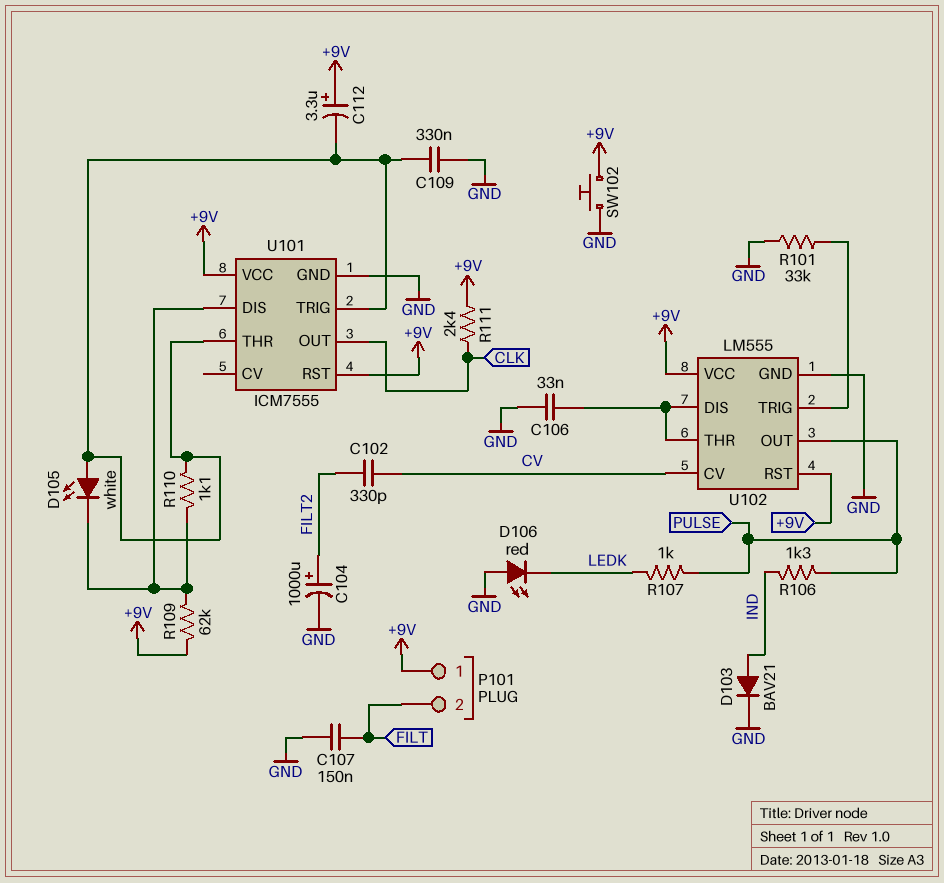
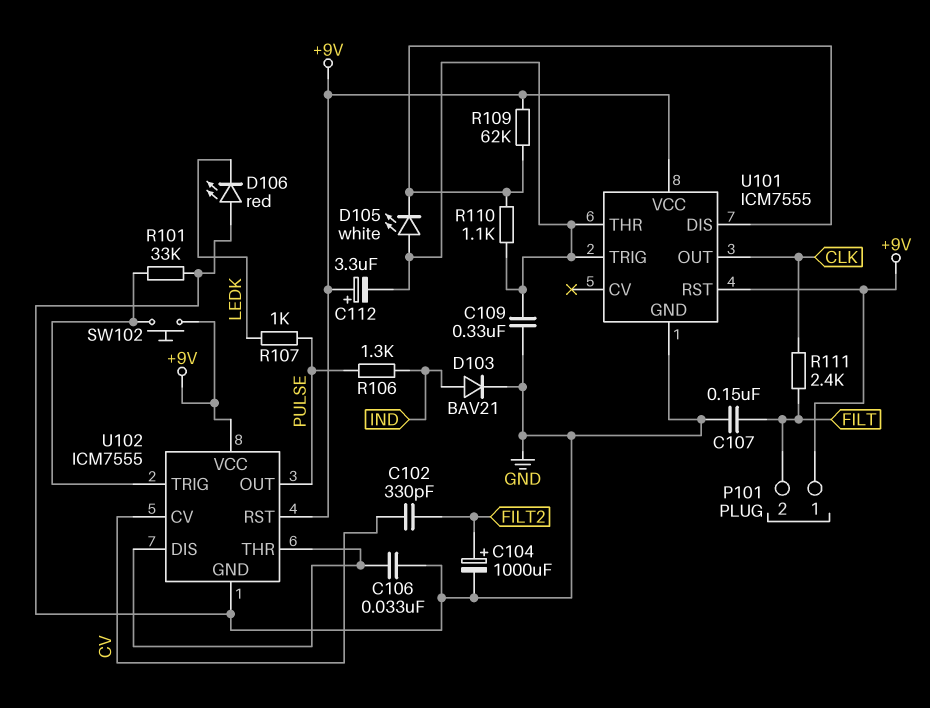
R111: 2.4k (+9V, CLK) -> 2.4k (CLK, FILT)
SW102: button (+9V, GND) -> button (+9V, U102/TRIG)
U102: LM555 -> ICM7555

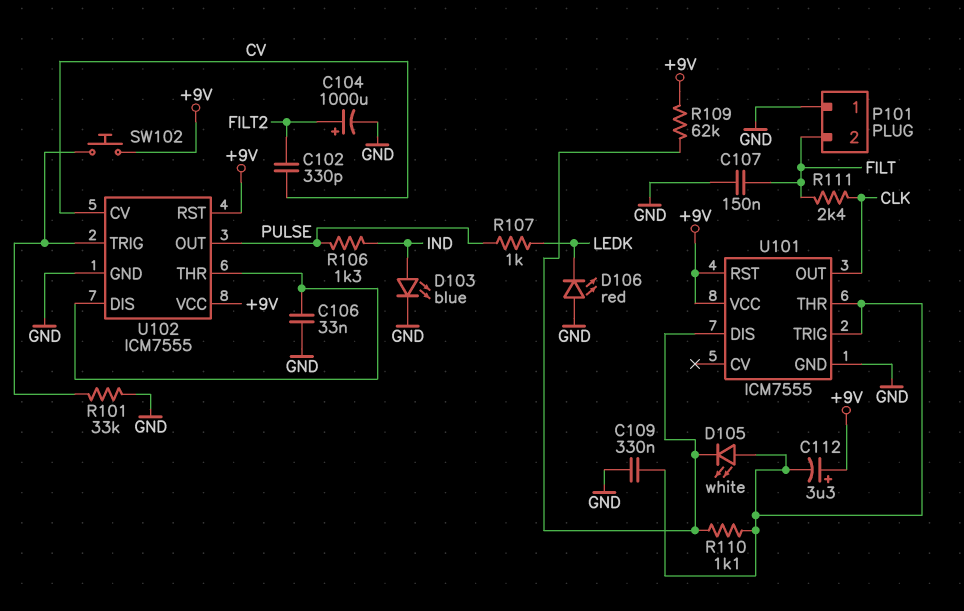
D103: diode BAV21 (A IND, K GND) -> LED blue (A IND, K GND)
P101 pin 1: +9V -> GND

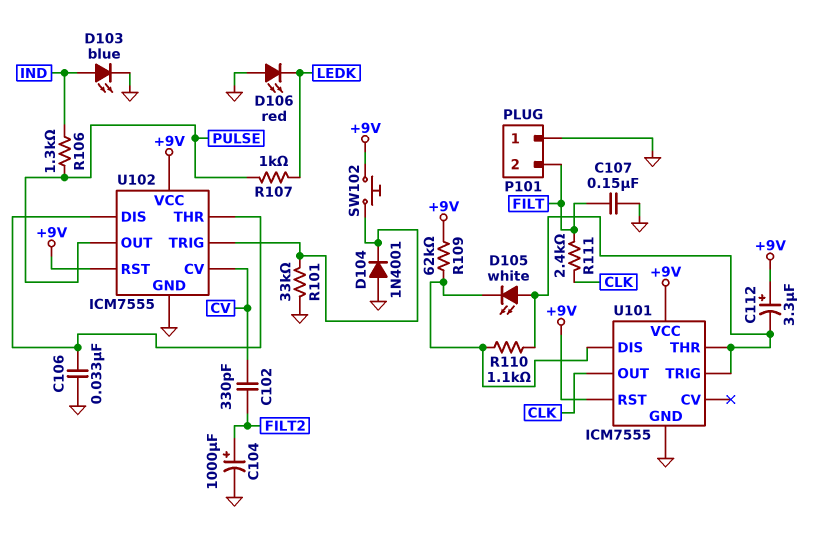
C109: 330nF (GND, U101/THR) -> none
D104: none -> diode 1N4001 (A GND, K U102/TRIG)

